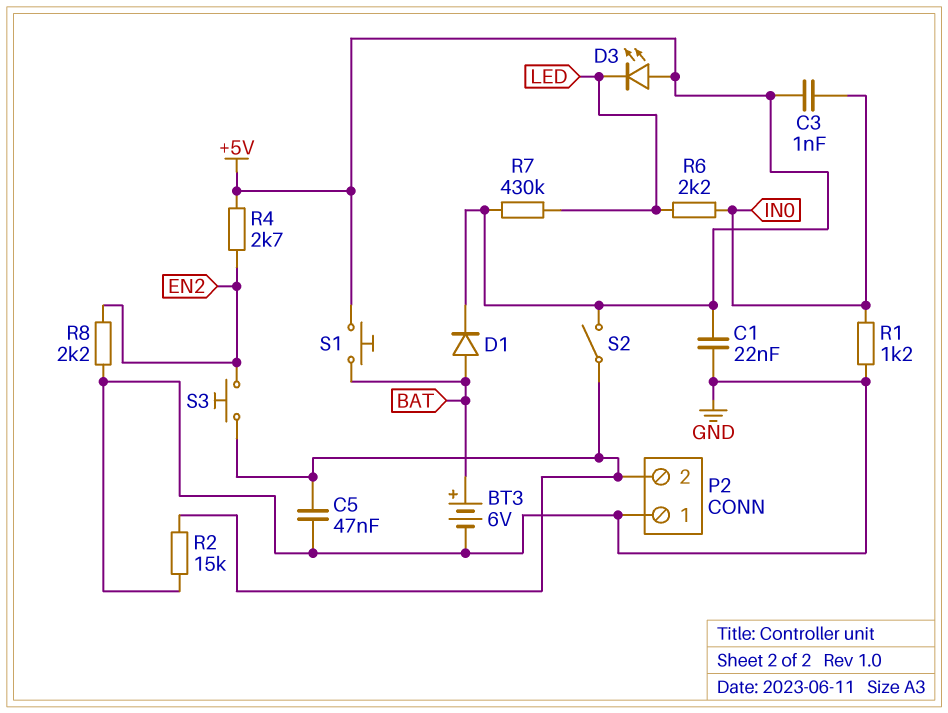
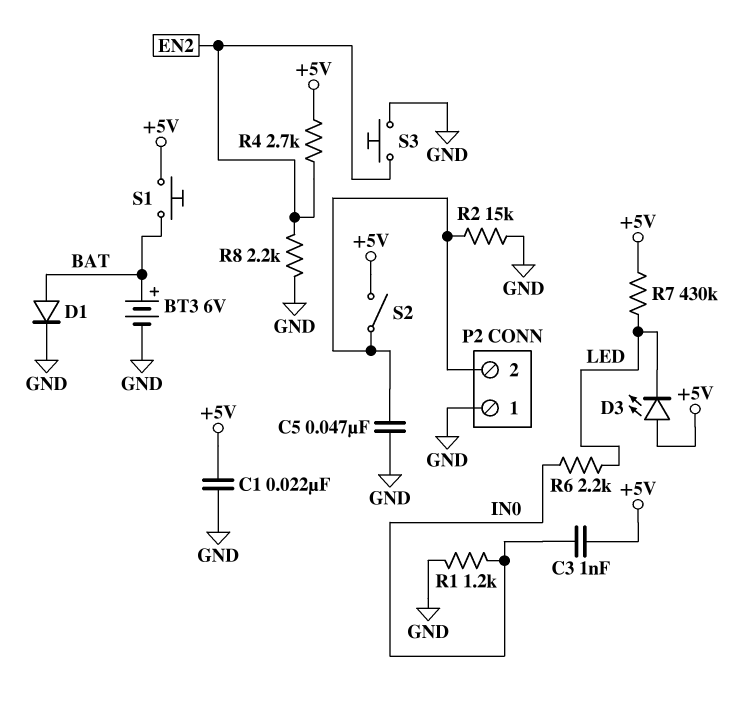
D1: diode (A BAT, K +5V) -> diode (A BAT, K GND)
S3: button (EN2, P2/2) -> button (EN2, GND)

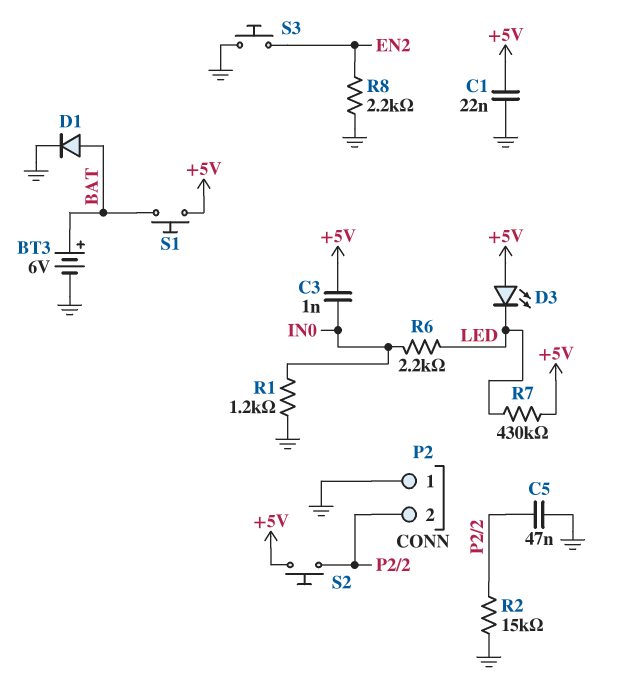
R4: 2.7k (+5V, EN2) -> none
S2: switch (+5V, P2/2) -> button (+5V, P2/2)

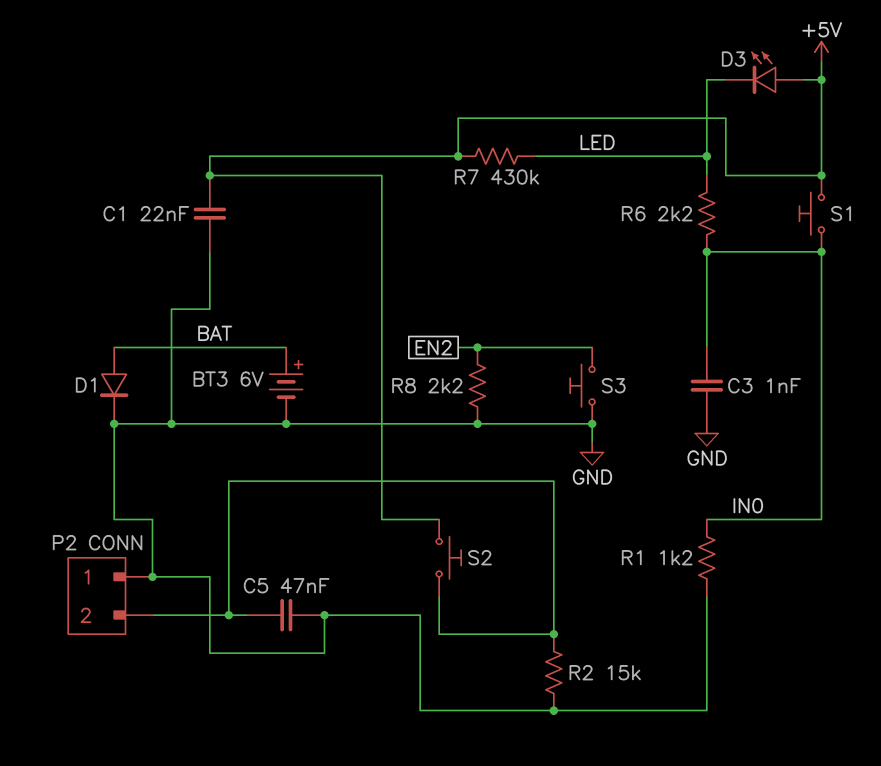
C3: 1nF (+5V, IN0) -> 1nF (GND, IN0)
S1: button (+5V, BAT) -> button (+5V, IN0)

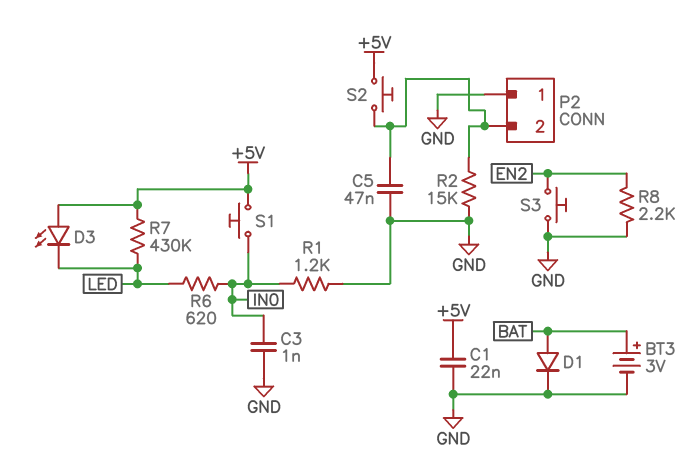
BT3: 6V (plus BAT, minus GND) -> 3V (plus BAT, minus GND)
R6: 2.2k (IN0, LED) -> 620 (IN0, LED)

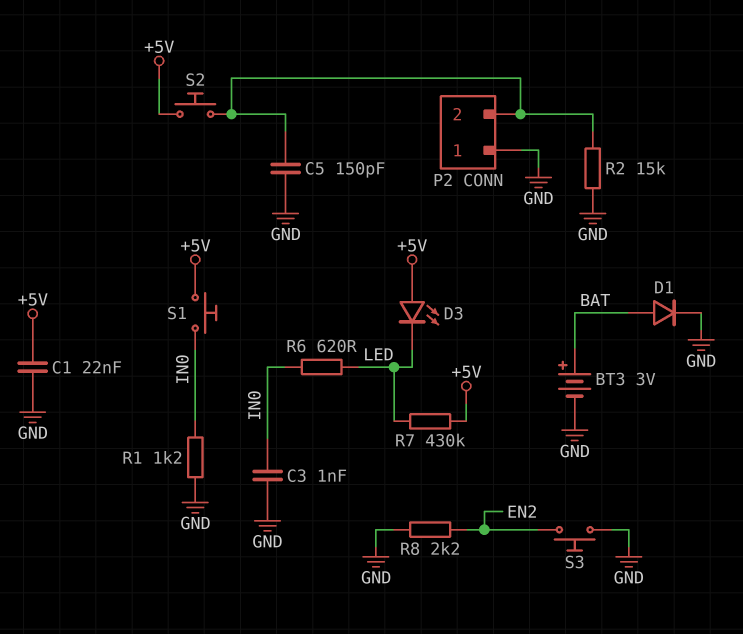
C5: 47nF (GND, P2/2) -> 150pF (GND, P2/2)

